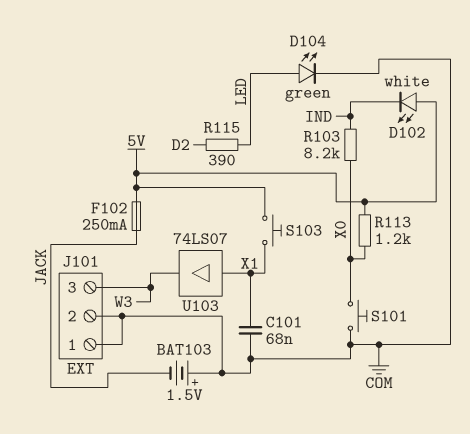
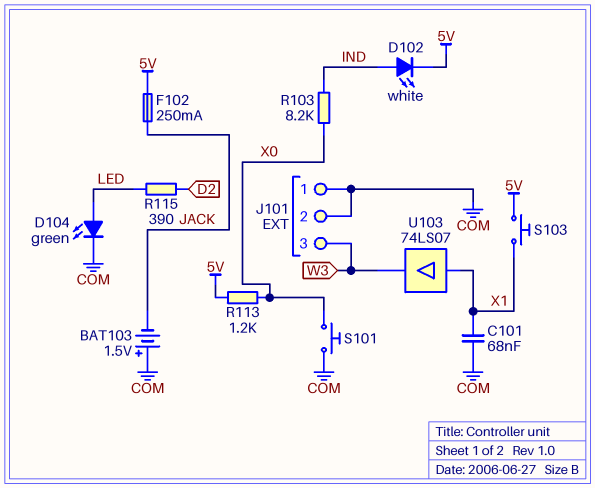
D102: LED white (A 5V, K IND) -> LED white (A IND, K 5V)

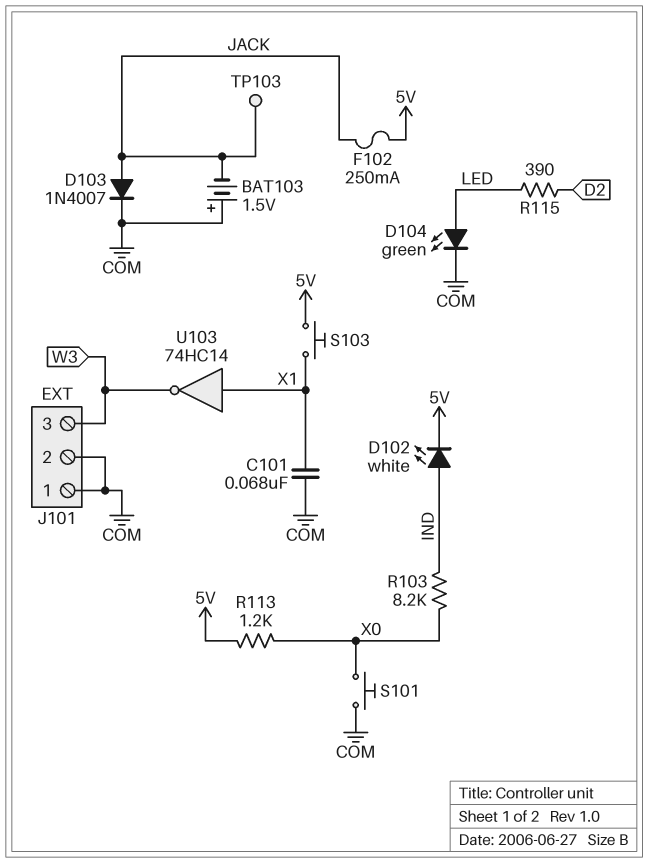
D103: none -> diode 1N4007 (A JACK, K COM)
TP103: none -> test point (JACK)
U103: buffer 74LS07 (in X1, out W3) -> NOT 74HC14 (in X1, out W3)

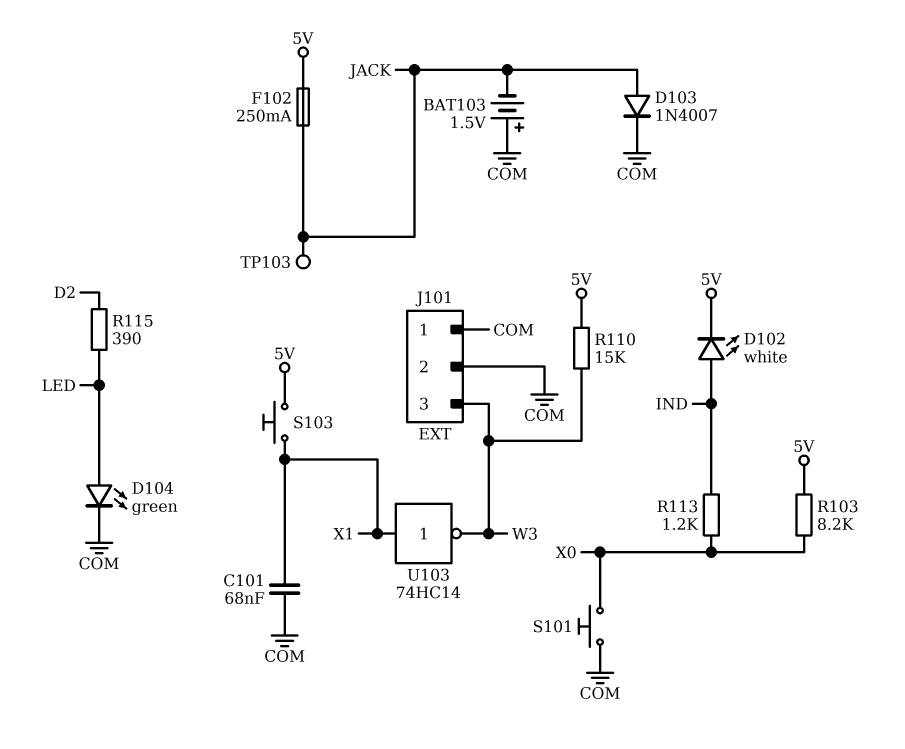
R103: 8.2k (IND, X0) -> 8.2k (5V, X0)
R110: none -> 15k (5V, W3)
R113: 1.2k (5V, X0) -> 1.2k (IND, X0)

